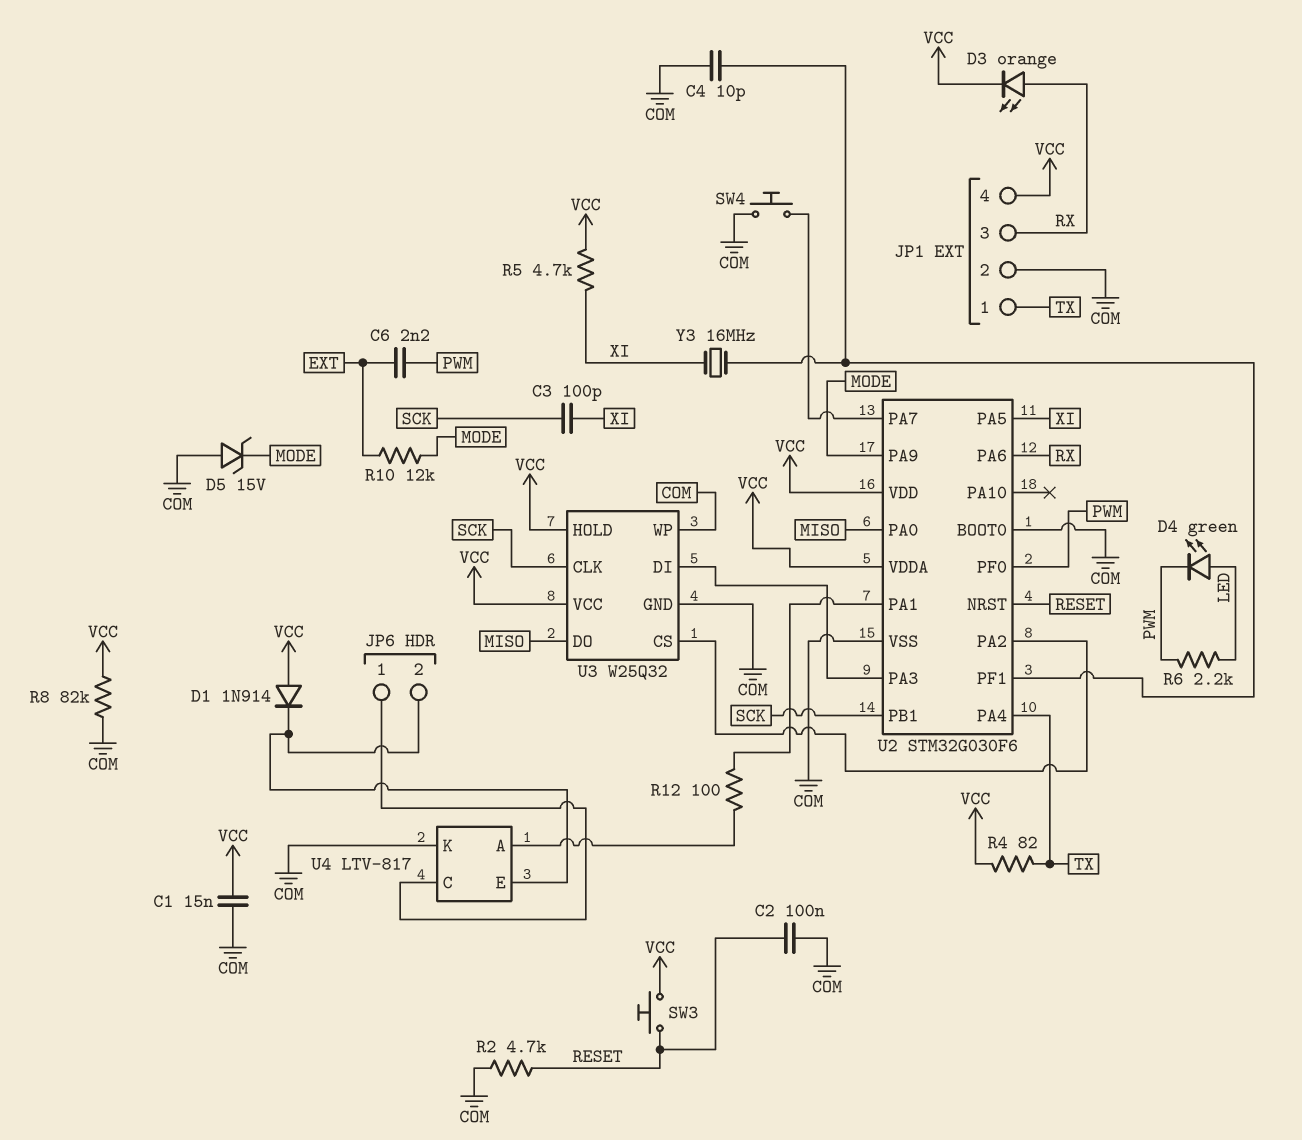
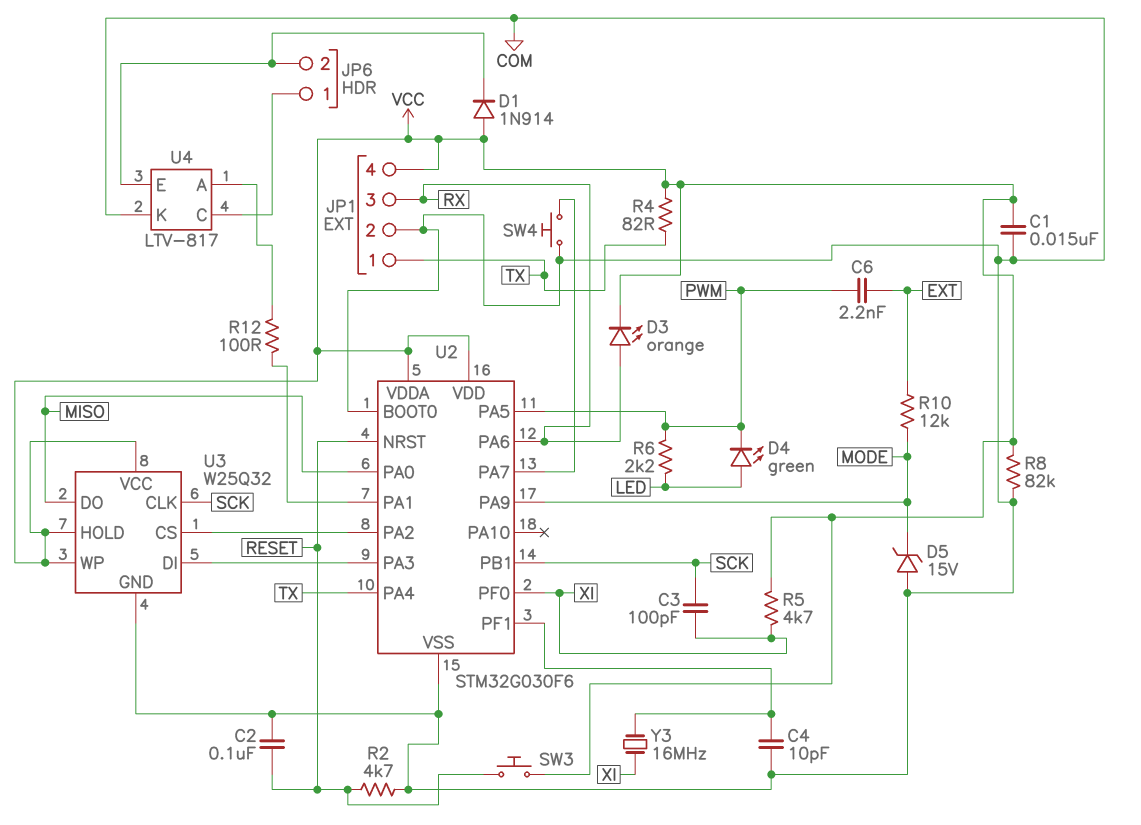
U2 pin PA5: XI -> PWM
U2 pin PF0: PWM -> XI
U3 pin WP: COM -> VCC

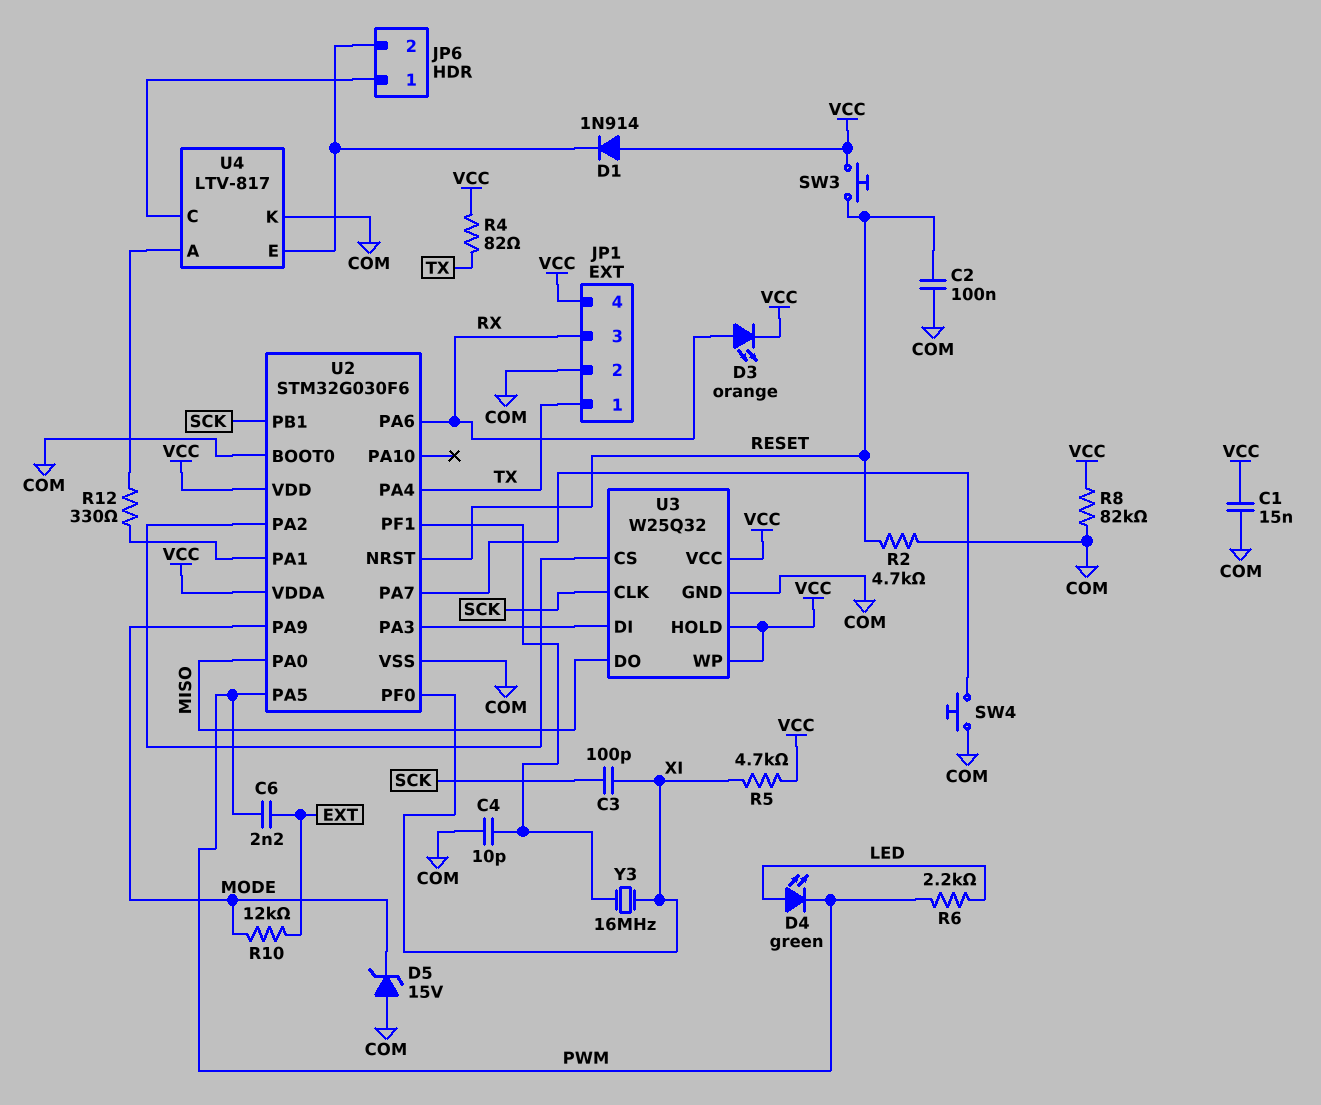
R12: 100 (U2/PA1, U4/A) -> 330 (U2/PA1, U4/A)

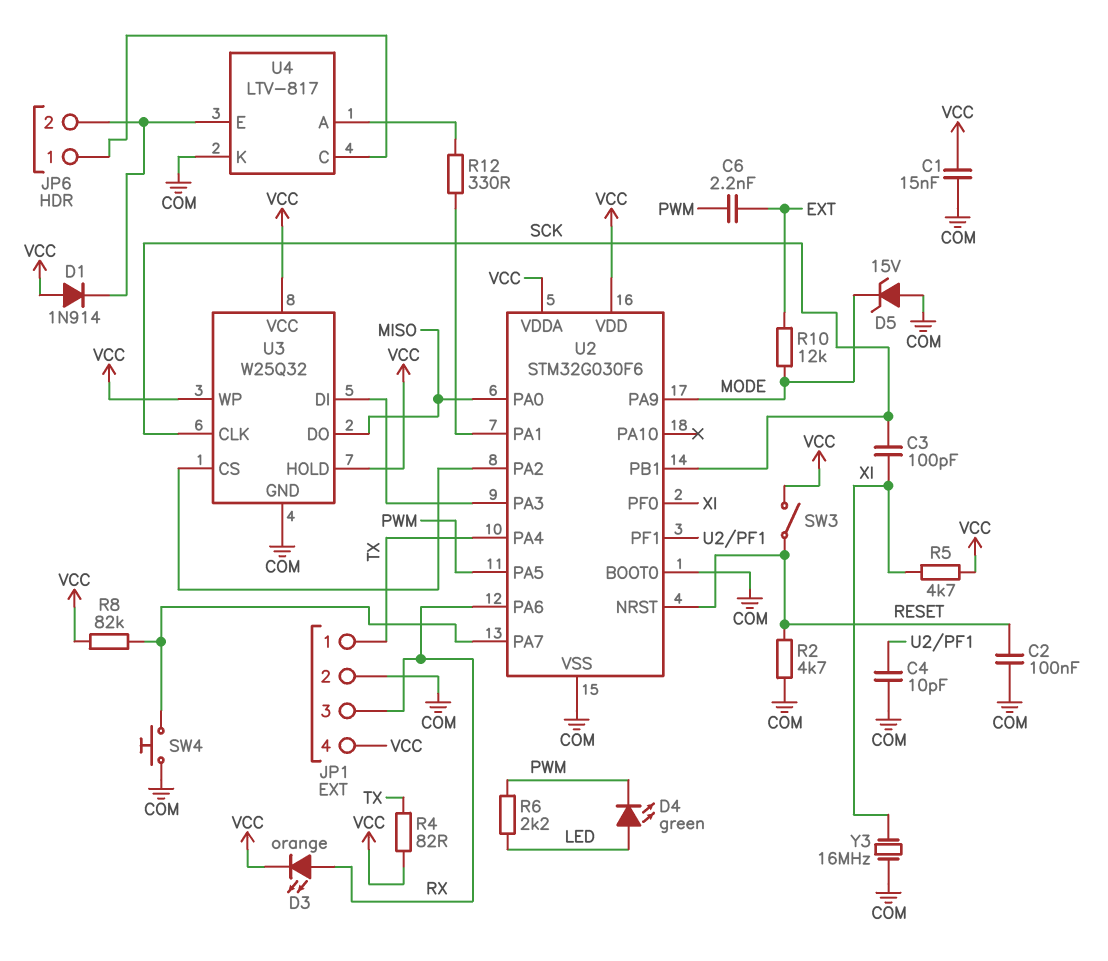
R8: 82k (COM, VCC) -> 82k (U2/PA7, VCC)
SW3: button (RESET, VCC) -> switch (RESET, VCC)
Y3: 16MHz (U2/PF1, XI) -> 16MHz (COM, XI)

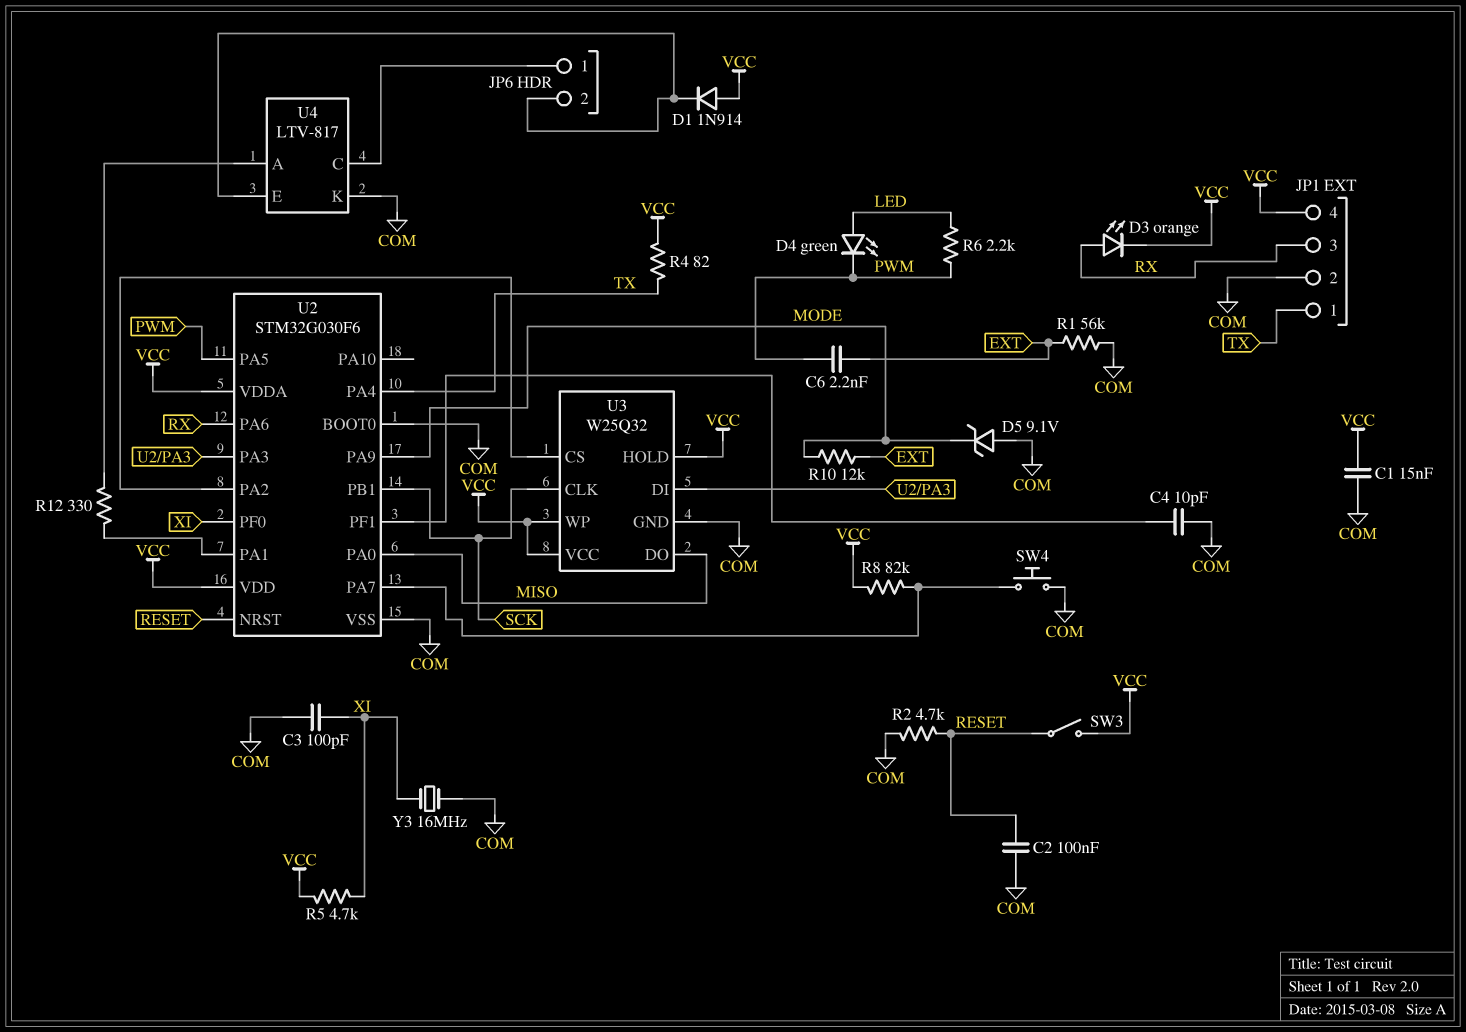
C3: 100pF (SCK, XI) -> 100pF (COM, XI)
D5: zener 15V (A COM, K MODE) -> zener 9.1V (A COM, K MODE)
R1: none -> 56k (COM, EXT)

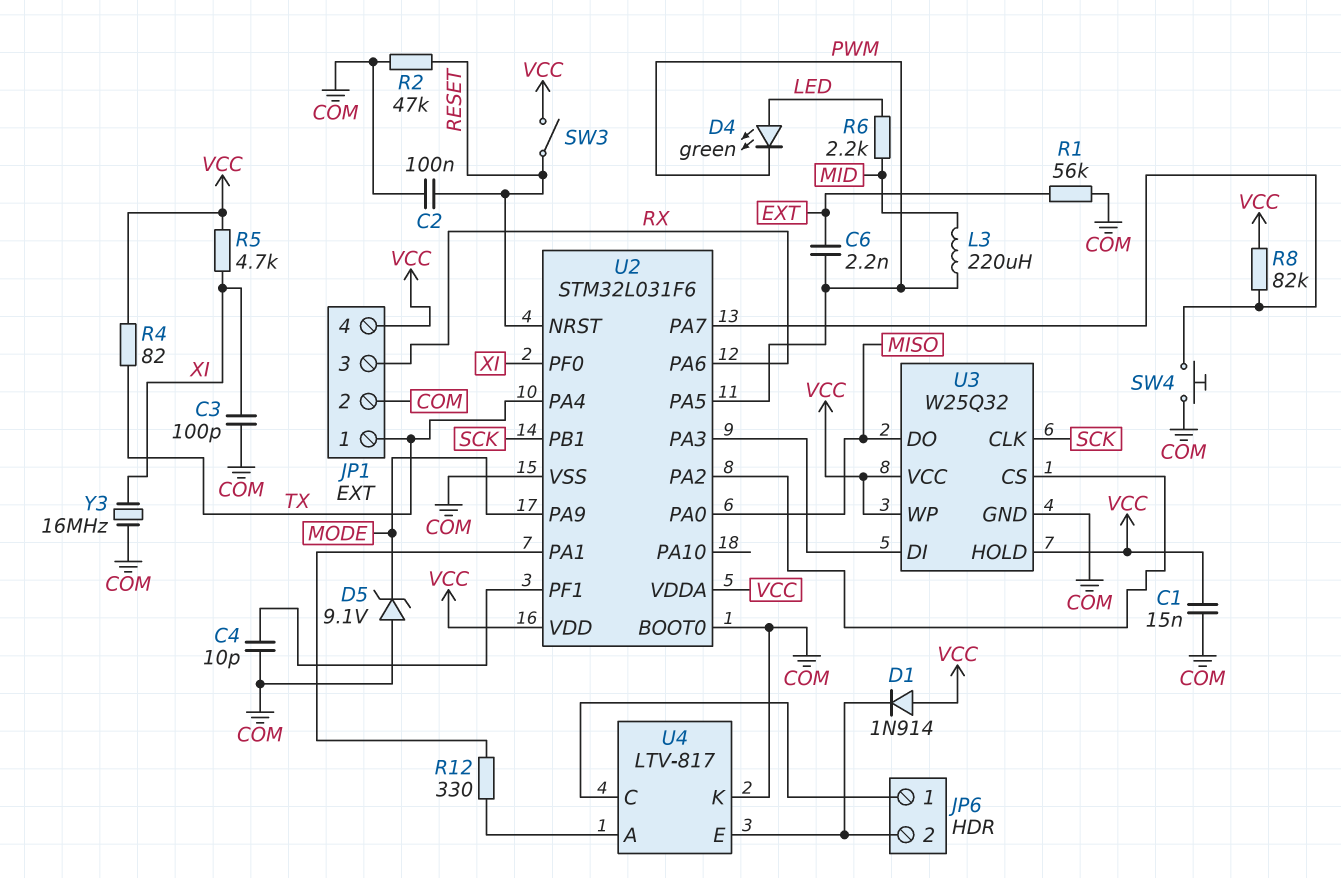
D3: LED orange (A RX, K VCC) -> none
L3: none -> 220uH (MID, PWM)
R2: 4.7k (COM, RESET) -> 47k (COM, RESET)
R6: 2.2k (LED, PWM) -> 2.2k (LED, MID)
R10: 12k (EXT, MODE) -> none
U2: STM32G030F6 -> STM32L031F6

